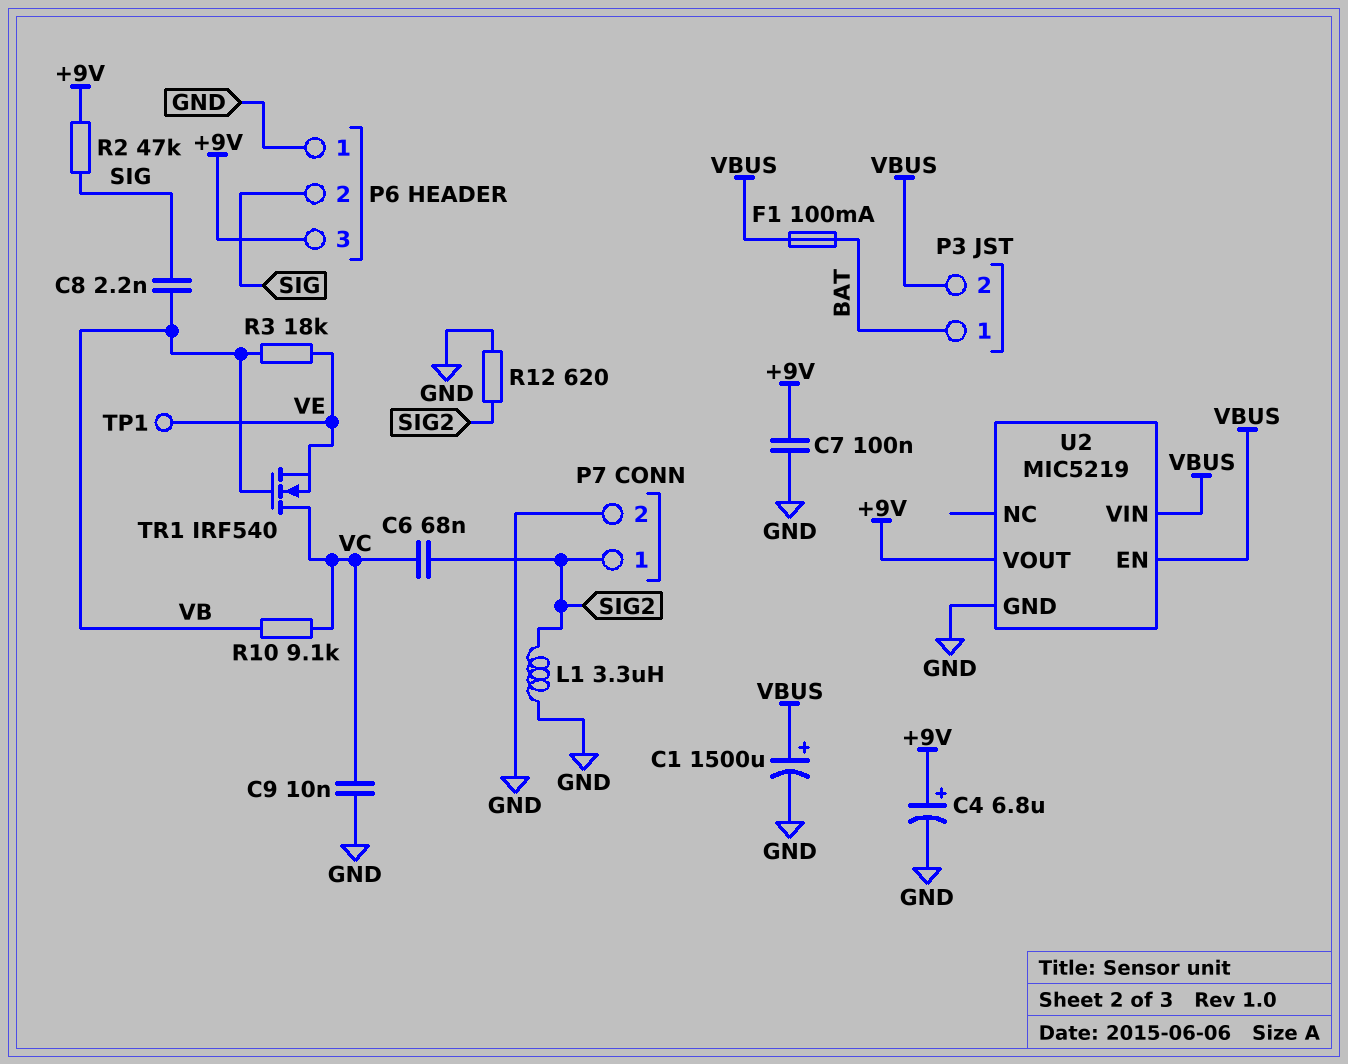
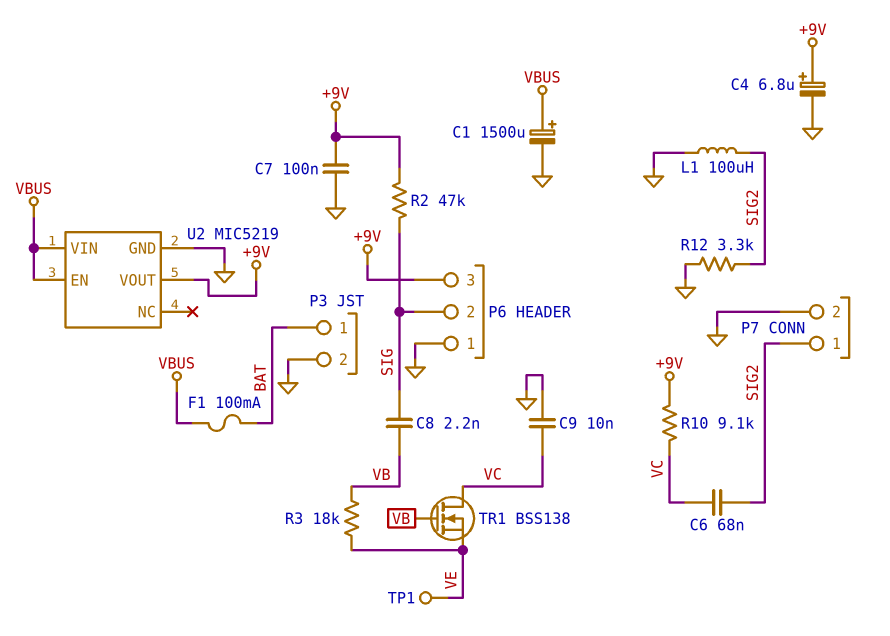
L1: 3.3uH (GND, SIG2) -> 100uH (GND, SIG2)
P3 pin 2: VBUS -> GND
R10: 9.1k (VB, VC) -> 9.1k (+9V, VC)
R12: 620 (GND, SIG2) -> 3.3k (GND, SIG2)
TR1: NMOS IRF540 (G VB, D VC, S VE) -> NMOS BSS138 (G VB, D VC, S VE)

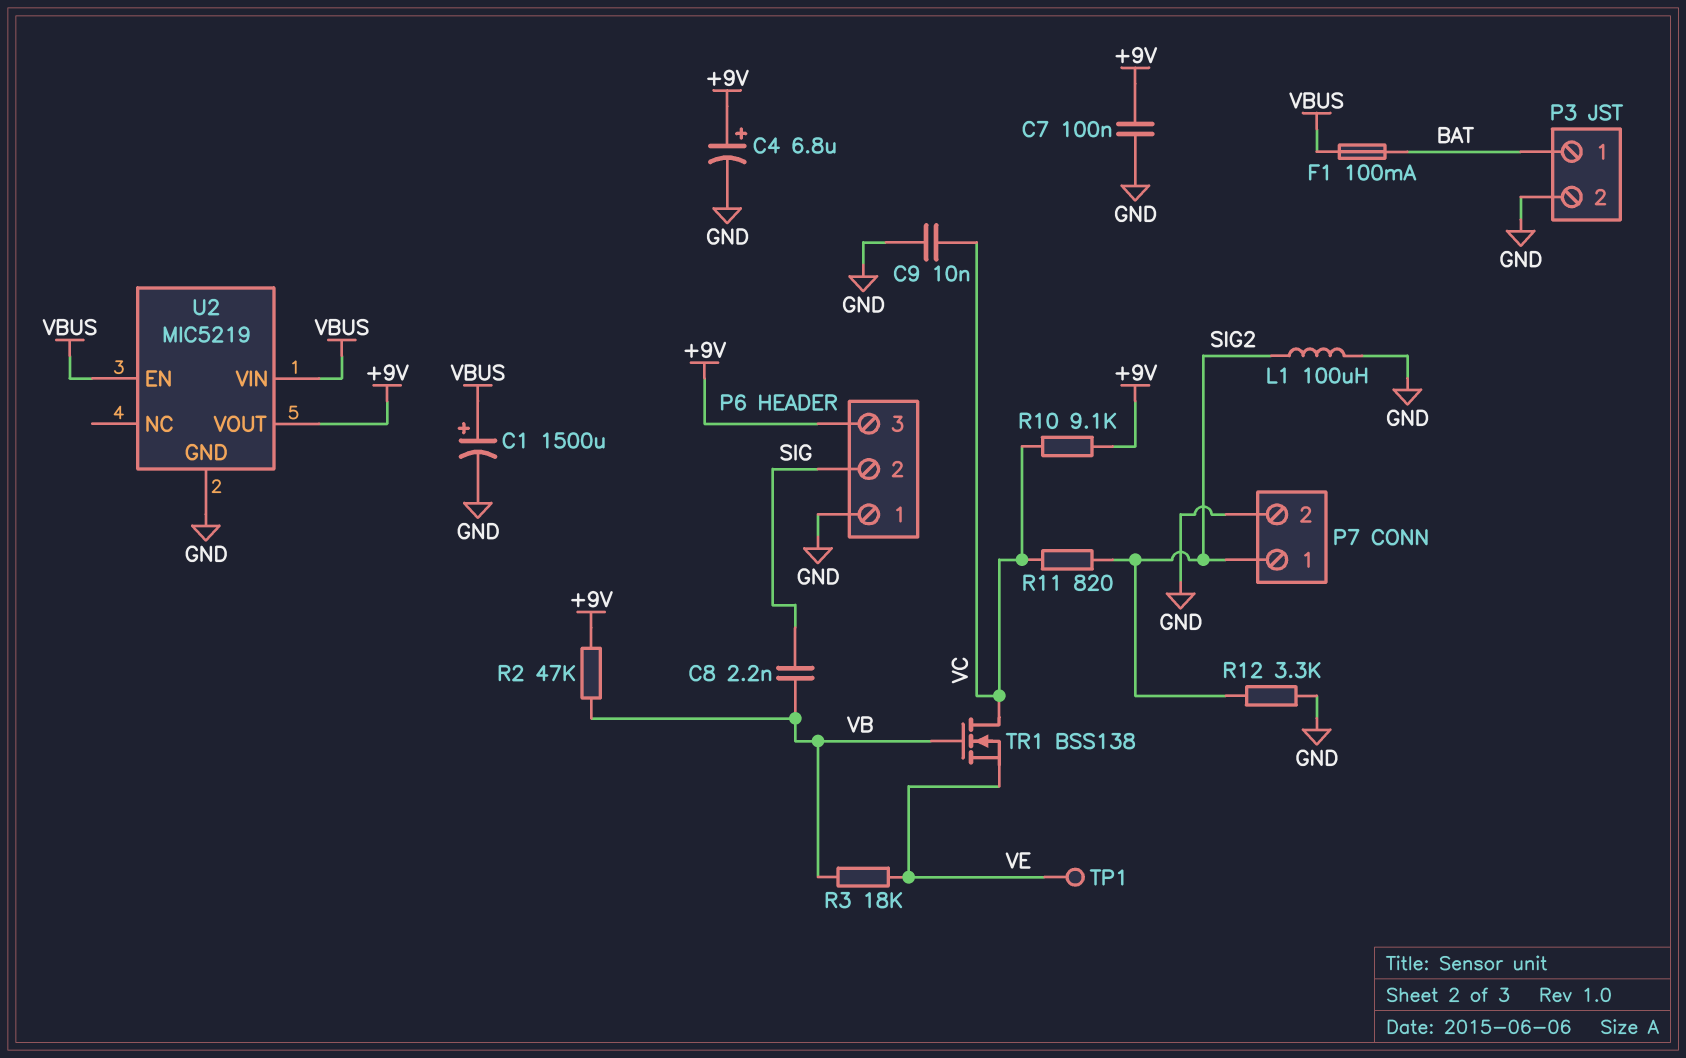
C6: 68nF (SIG2, VC) -> none
R2: 47k (+9V, SIG) -> 47k (+9V, VB)
R11: none -> 820 (SIG2, VC)

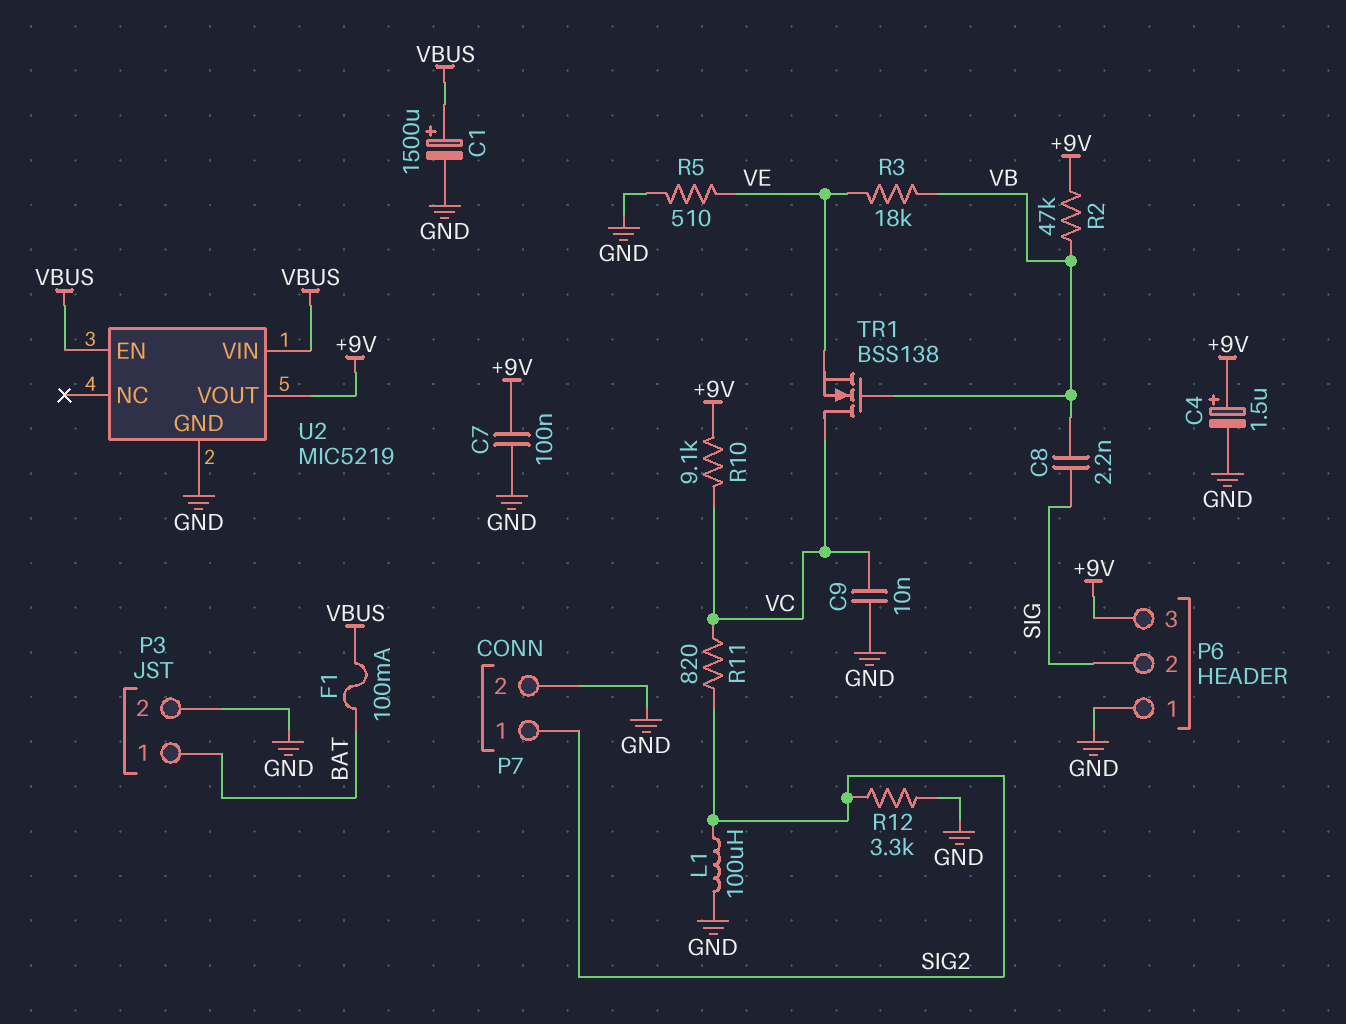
C4: 6.8uF (plus +9V, minus GND) -> 1.5uF (plus +9V, minus GND)
R5: none -> 510 (GND, VE)
TP1: test point (VE) -> none

